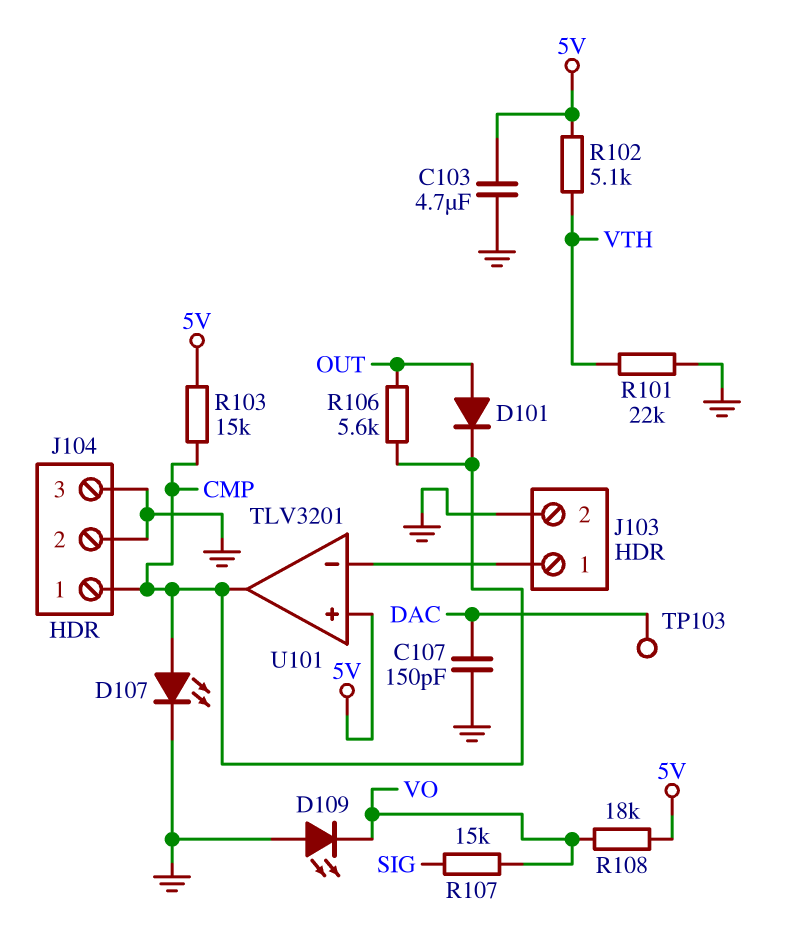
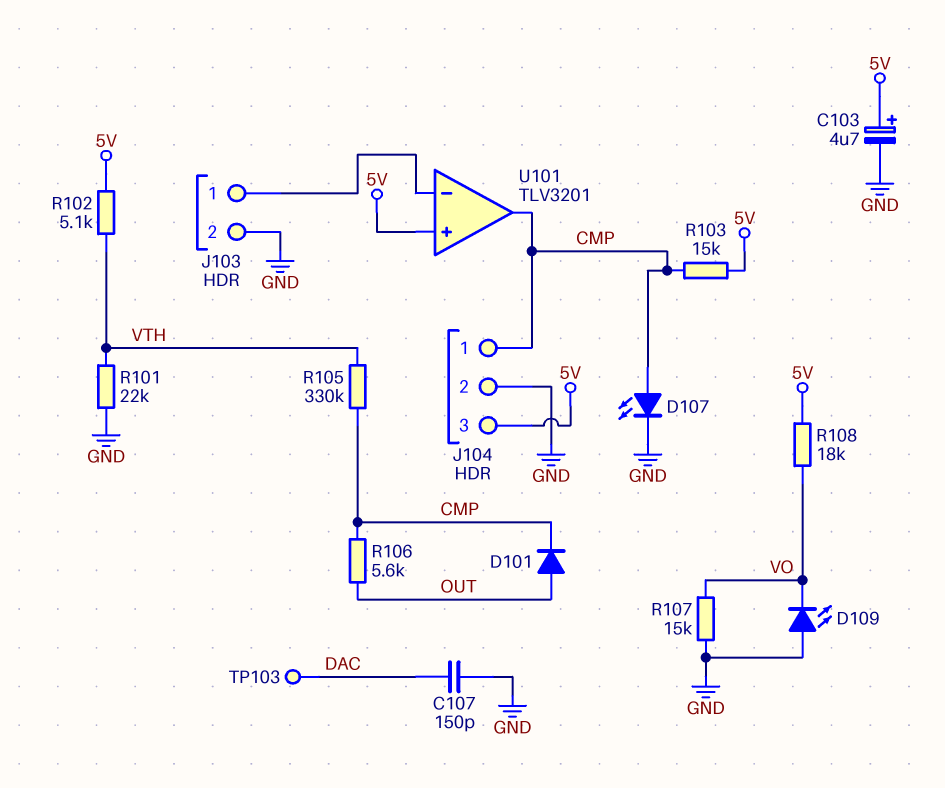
C103: 4.7uF (5V, GND) -> 4.7uF (plus 5V, minus GND)
J104 pin 3: GND -> 5V
R105: none -> 330k (CMP, VTH)
R107: 15k (SIG, VO) -> 15k (GND, VO)

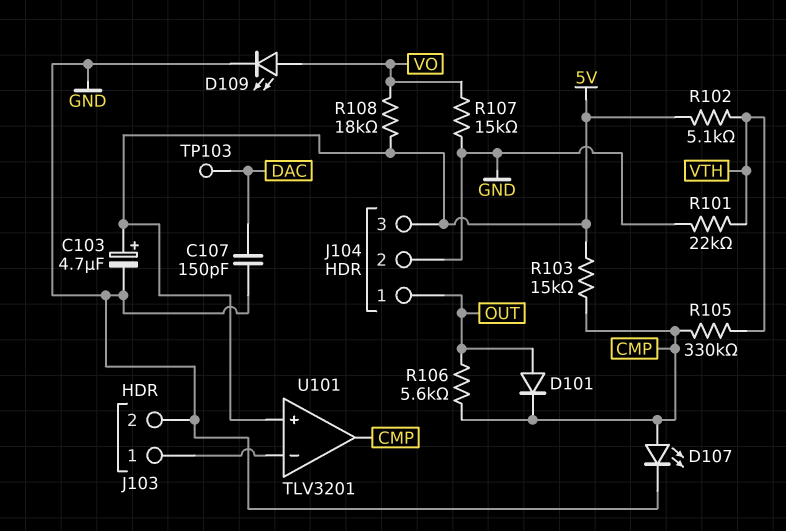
D109: LED (A GND, K VO) -> LED (A VO, K GND)
J104 pin 1: CMP -> OUT

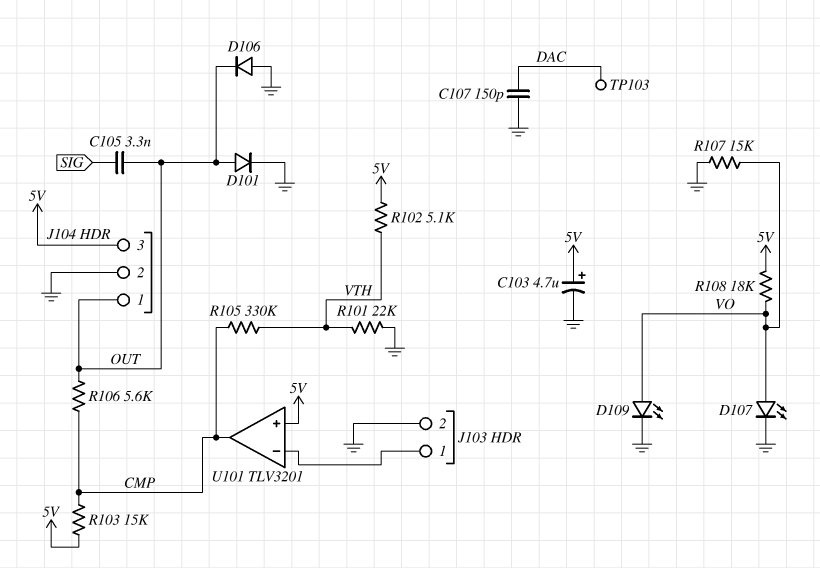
C105: none -> 3.3nF (OUT, SIG)
D101: diode (A OUT, K CMP) -> diode (A OUT, K GND)
D106: none -> diode (A GND, K OUT)
D107: LED (A CMP, K GND) -> LED (A VO, K GND)

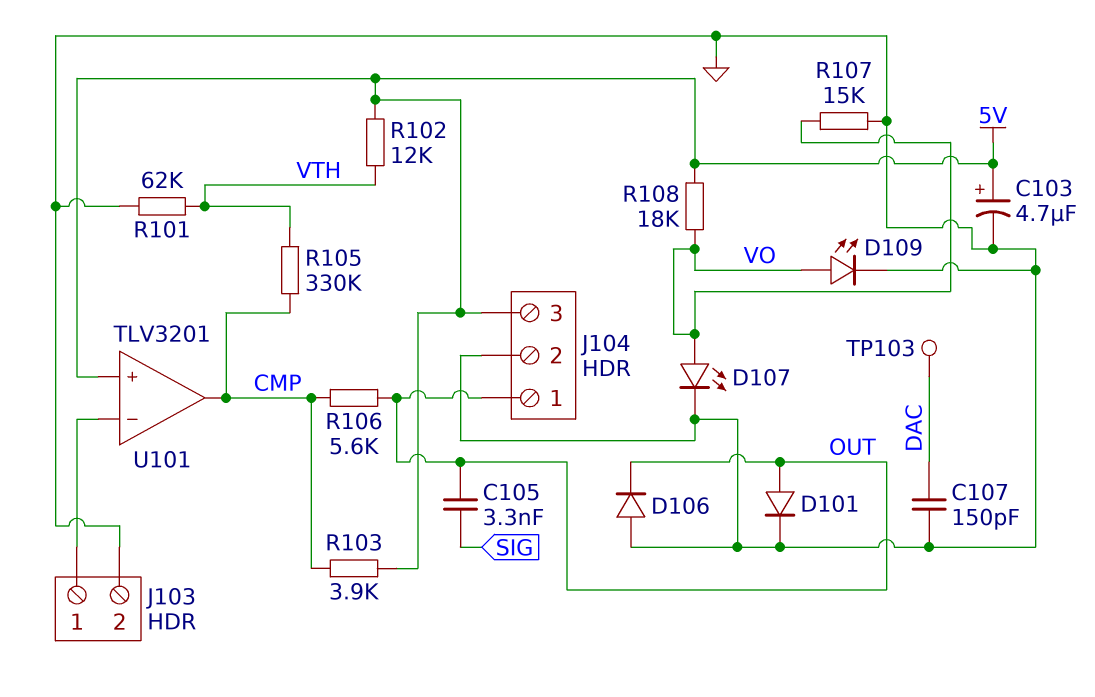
R101: 22k (GND, VTH) -> 62k (GND, VTH)
R102: 5.1k (5V, VTH) -> 12k (5V, VTH)
R103: 15k (5V, CMP) -> 3.9k (5V, CMP)

